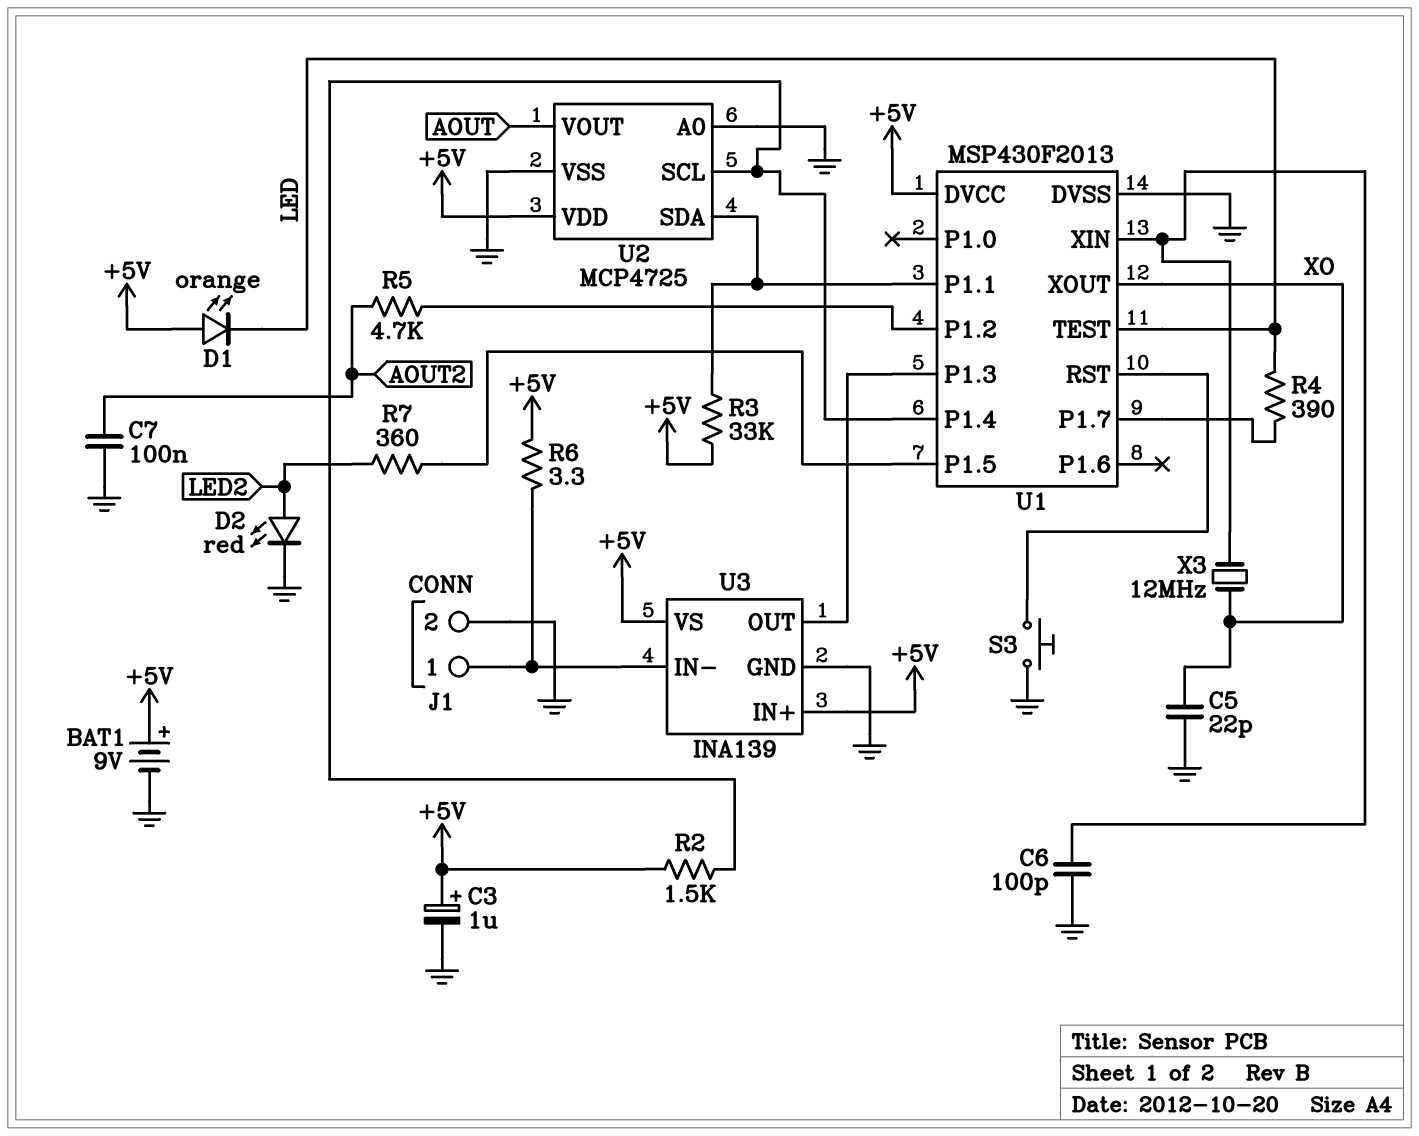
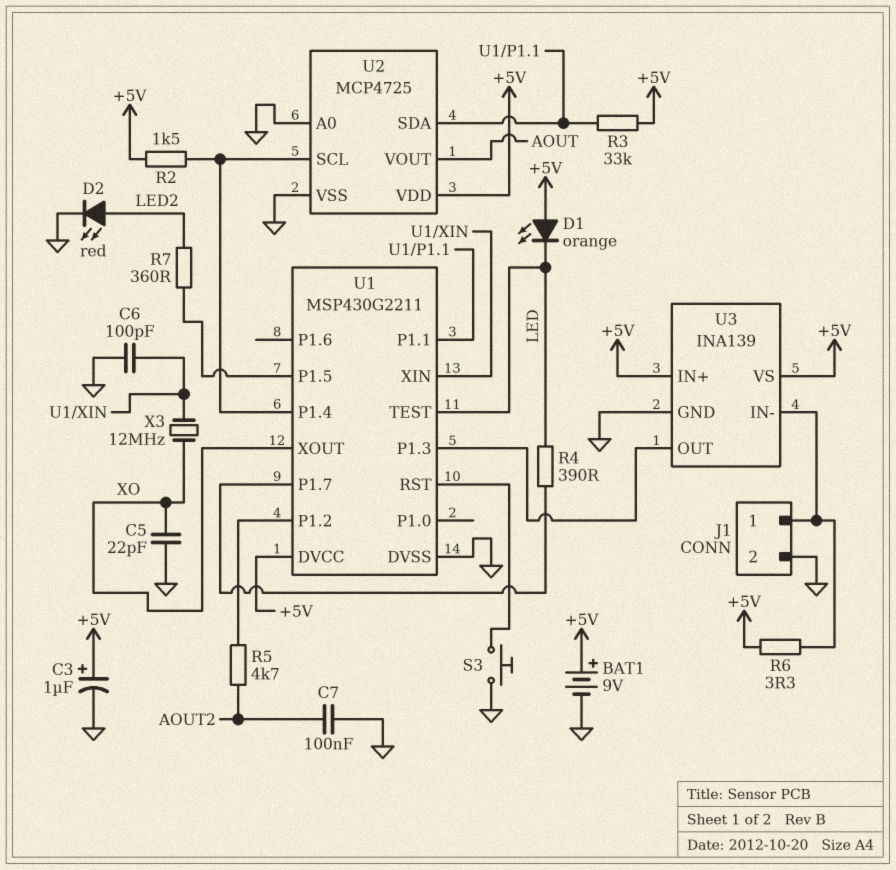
U1: MSP430F2013 -> MSP430G2211

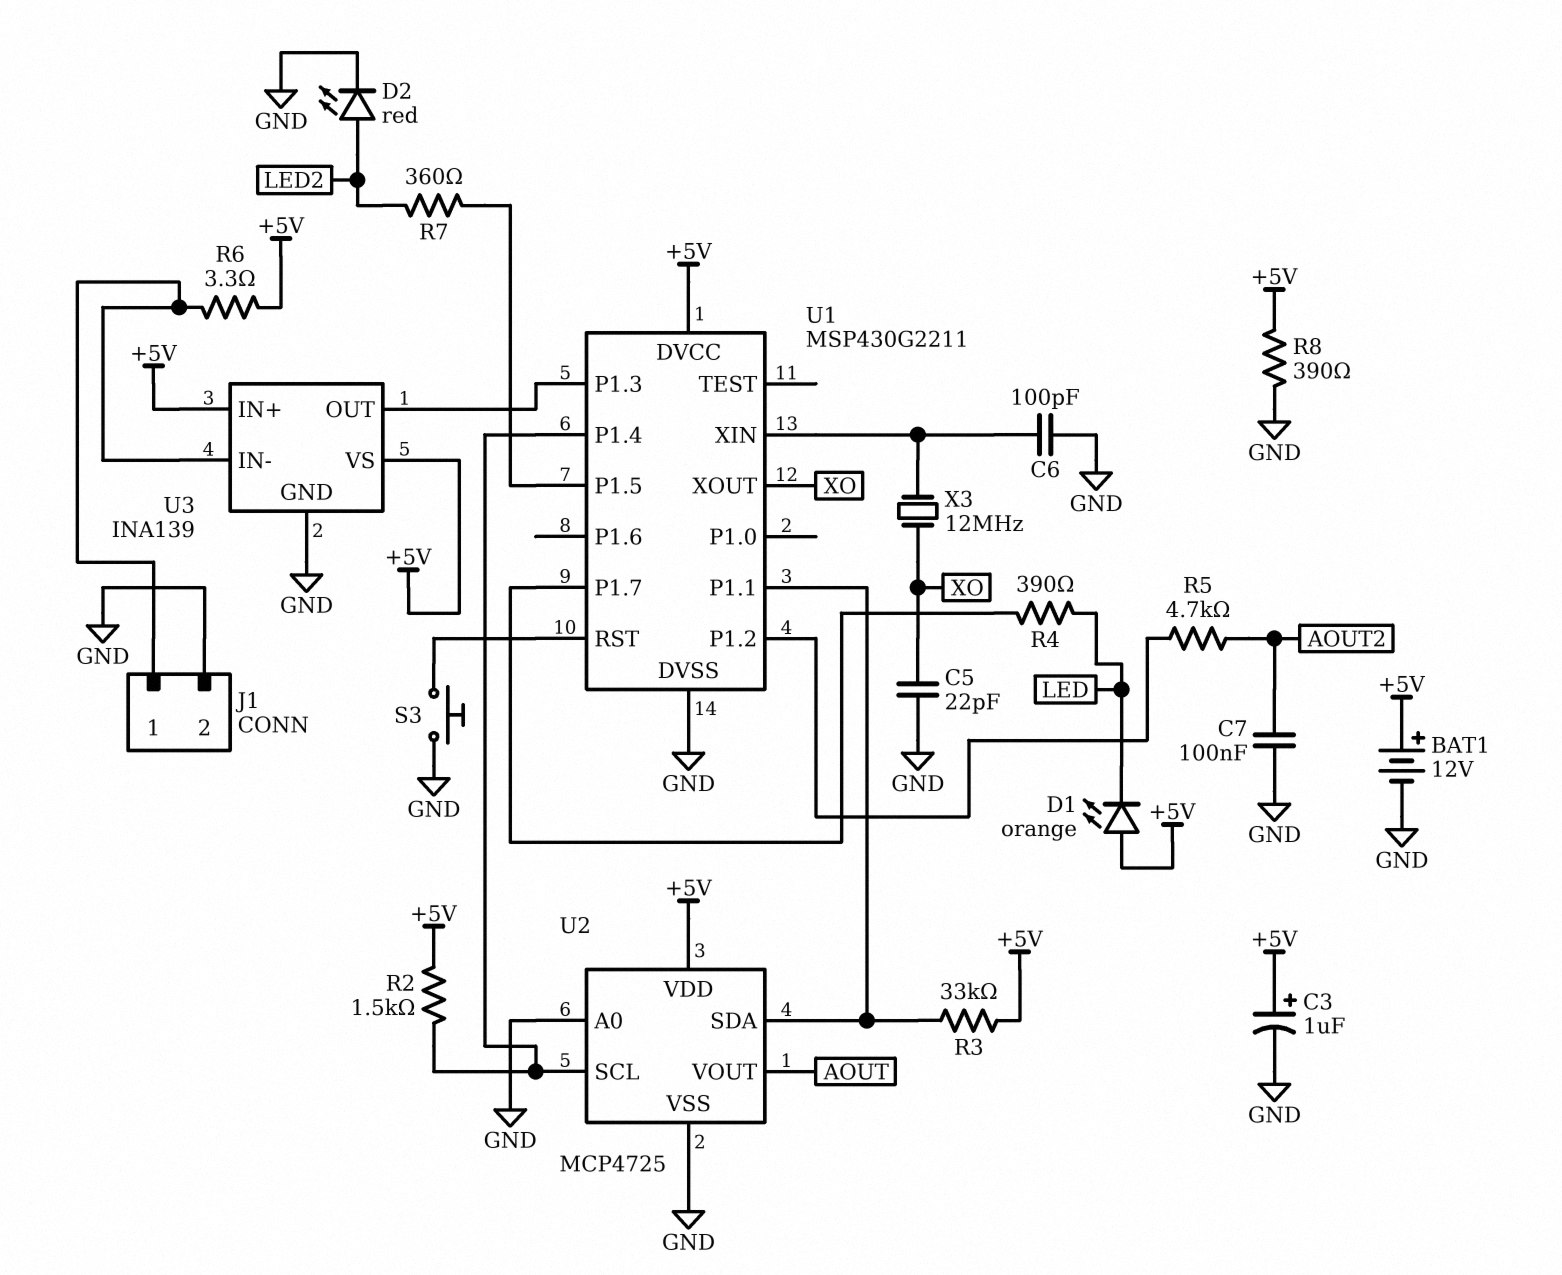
BAT1: 9V (plus +5V, minus GND) -> 12V (plus +5V, minus GND)
R8: none -> 390 (+5V, GND)
U1 pin TEST: LED -> none

